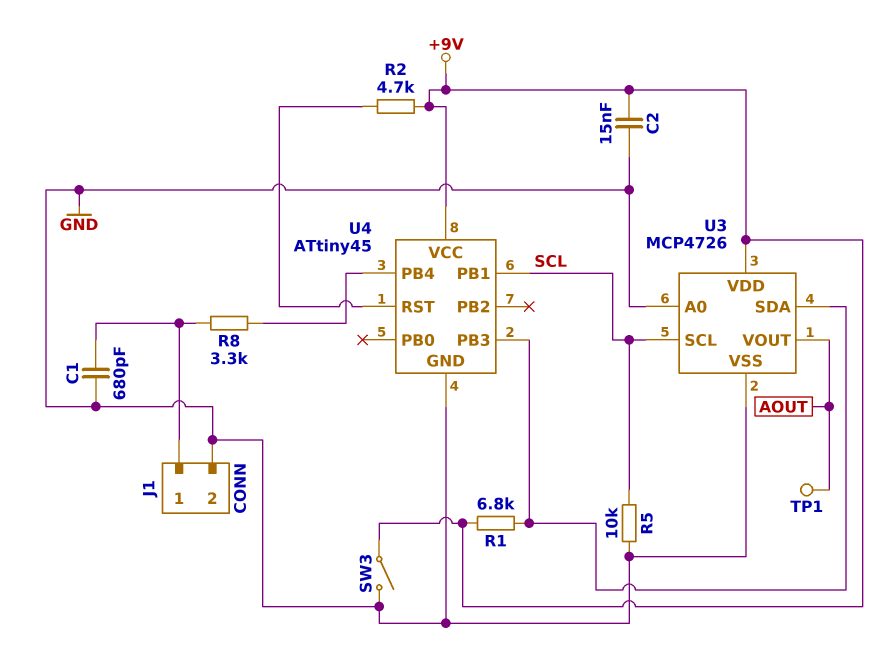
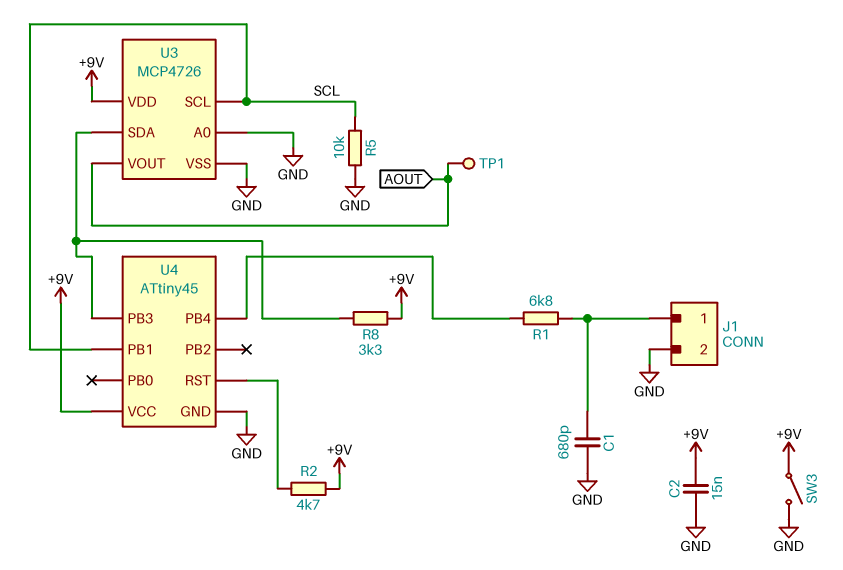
R1: 6.8k (+9V, U3/SDA) -> 6.8k (J1/1, U4/PB4)
R8: 3.3k (J1/1, U4/PB4) -> 3.3k (+9V, U3/SDA)

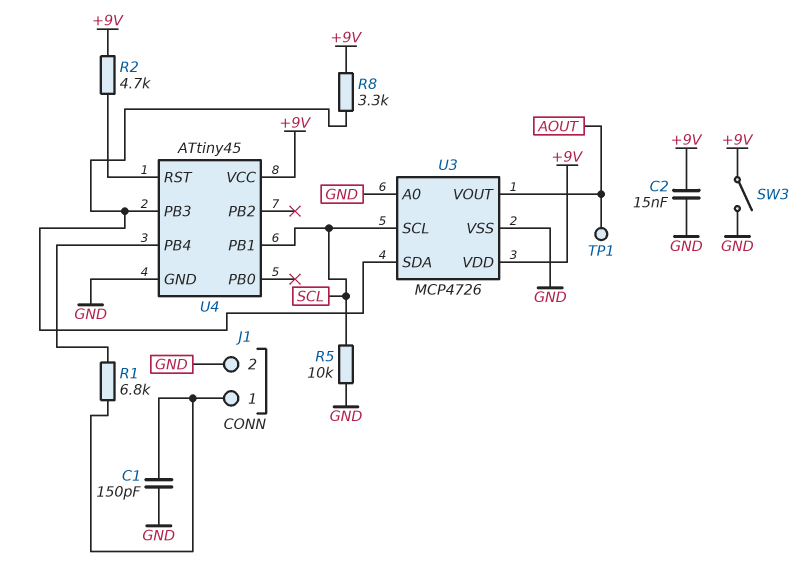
C1: 680pF (GND, J1/1) -> 150pF (GND, J1/1)

